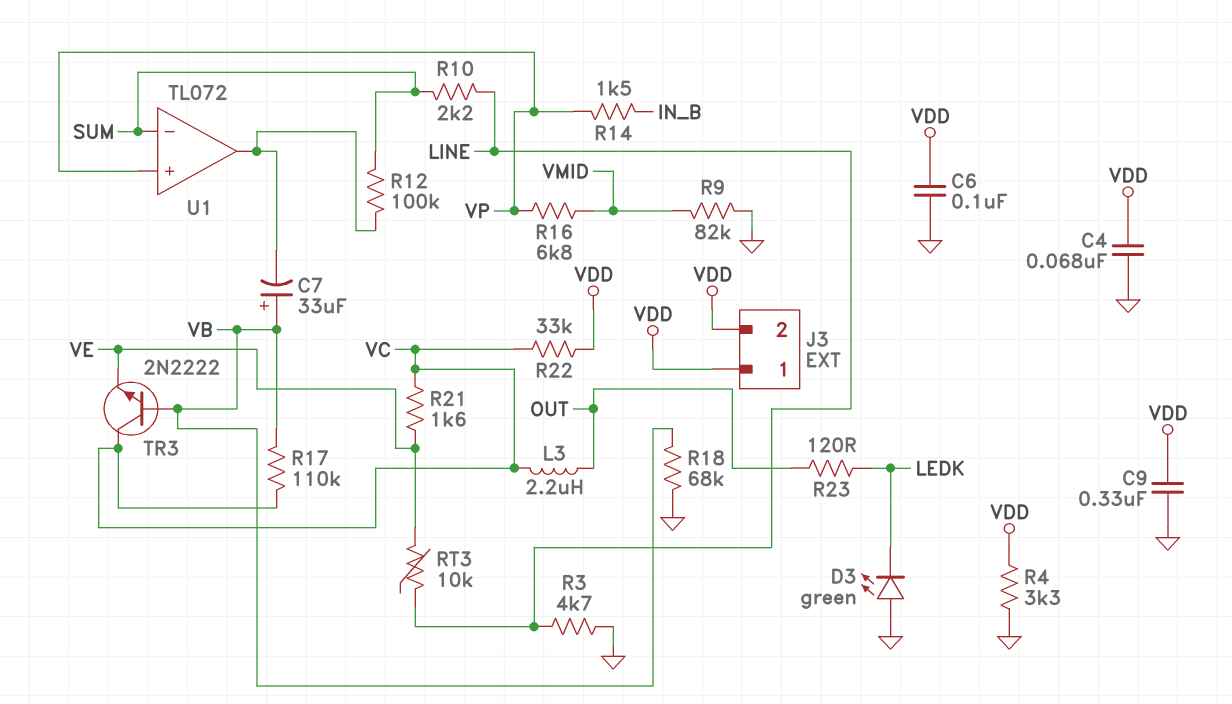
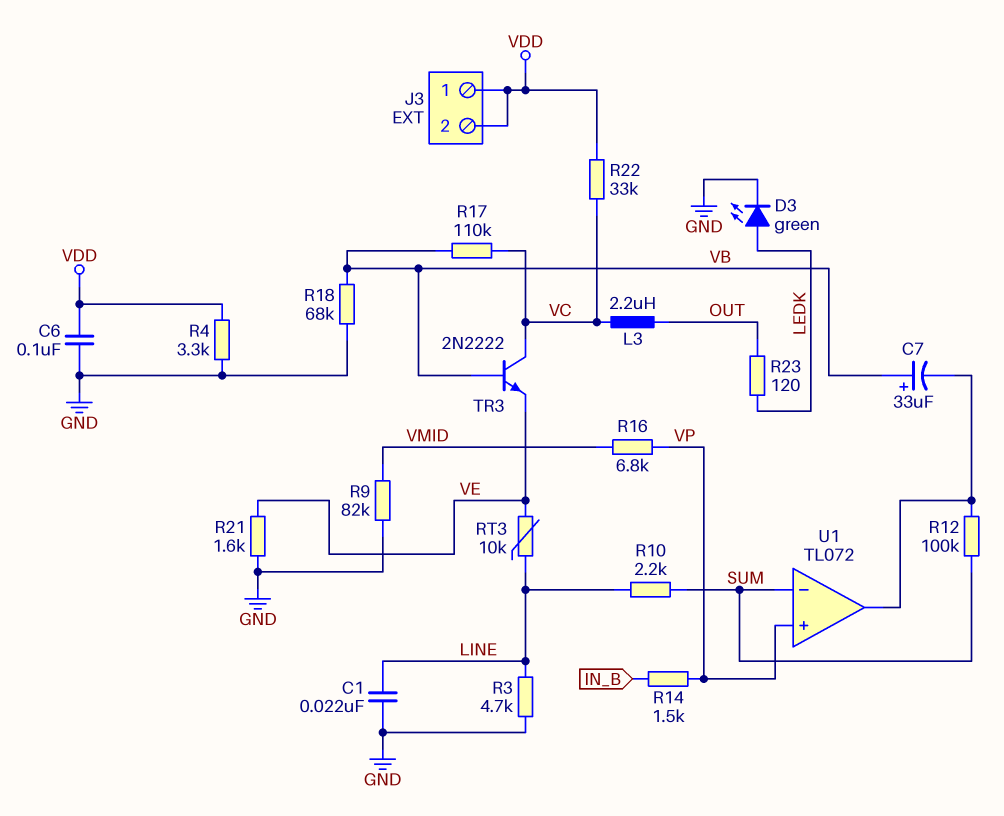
C1: none -> 22nF (GND, LINE)
C4: 68nF (GND, VDD) -> none
C9: 330nF (GND, VDD) -> none
D3: LED green (A GND, K LEDK) -> LED green (A LEDK, K GND)
R21: 1.6k (VC, VE) -> 1.6k (GND, VE)

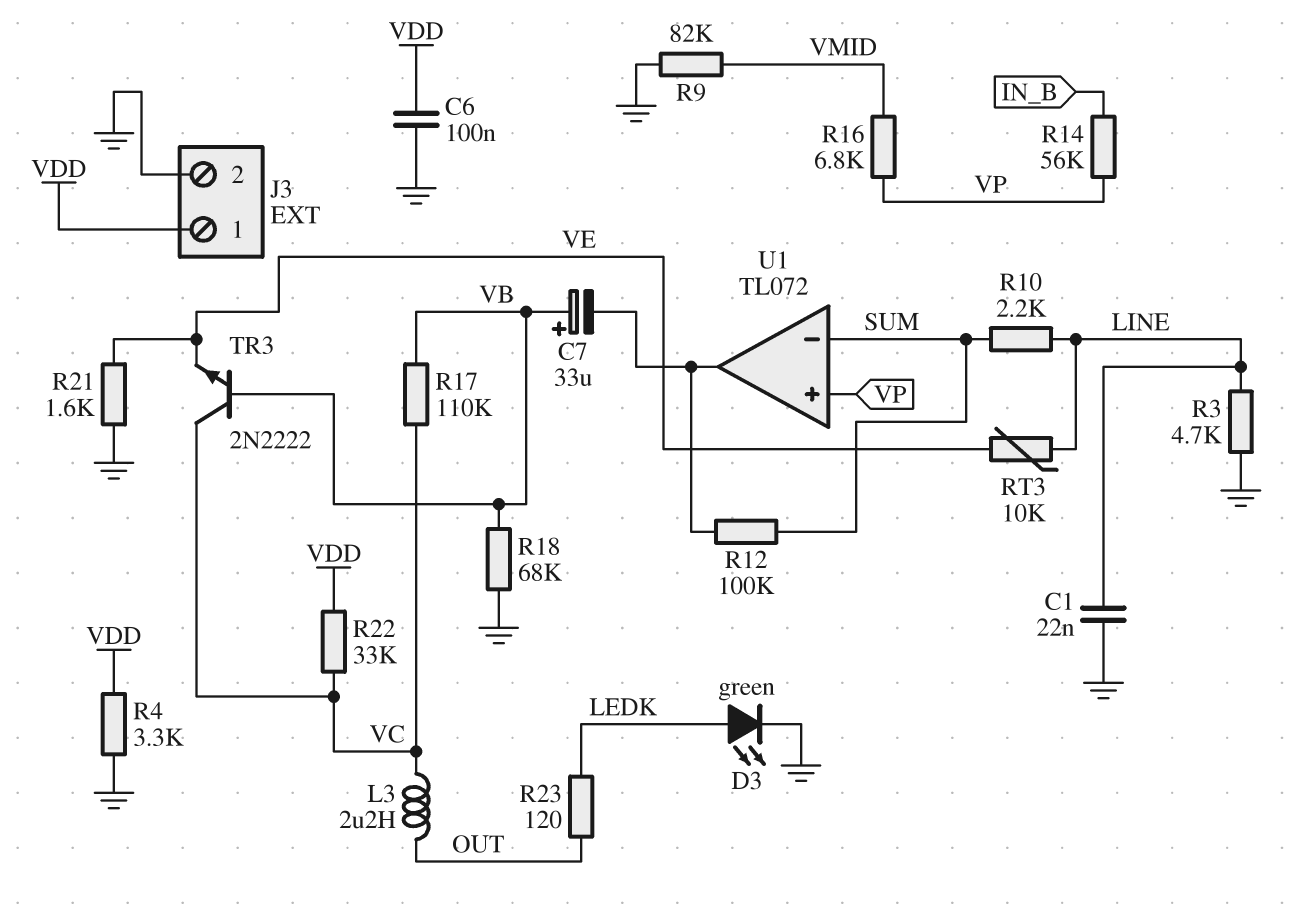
J3 pin 2: VDD -> GND
R14: 1.5k (IN_B, VP) -> 56k (IN_B, VP)

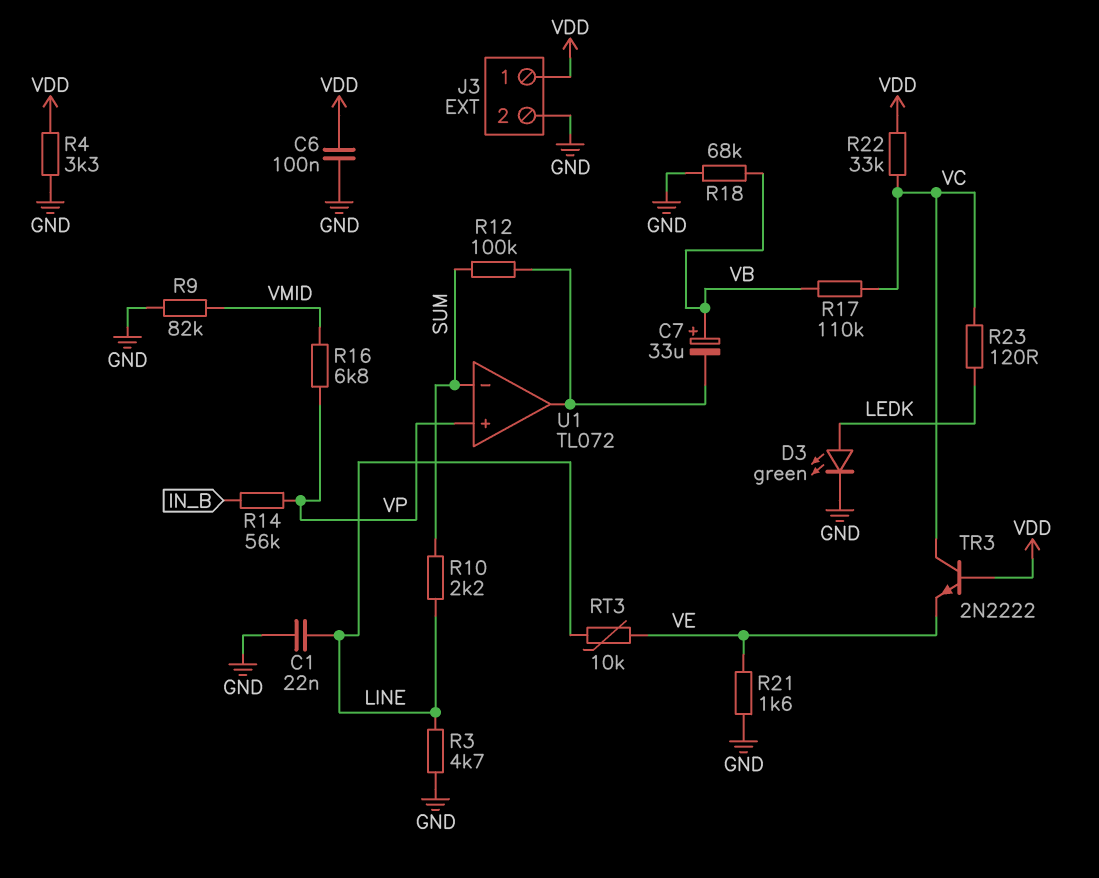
L3: 2.2uH (OUT, VC) -> none
R23: 120 (LEDK, OUT) -> 120 (LEDK, VC)
TR3: NPN 2N2222 (B VB, C VC, E VE) -> NPN 2N2222 (B VDD, C VC, E VE)

